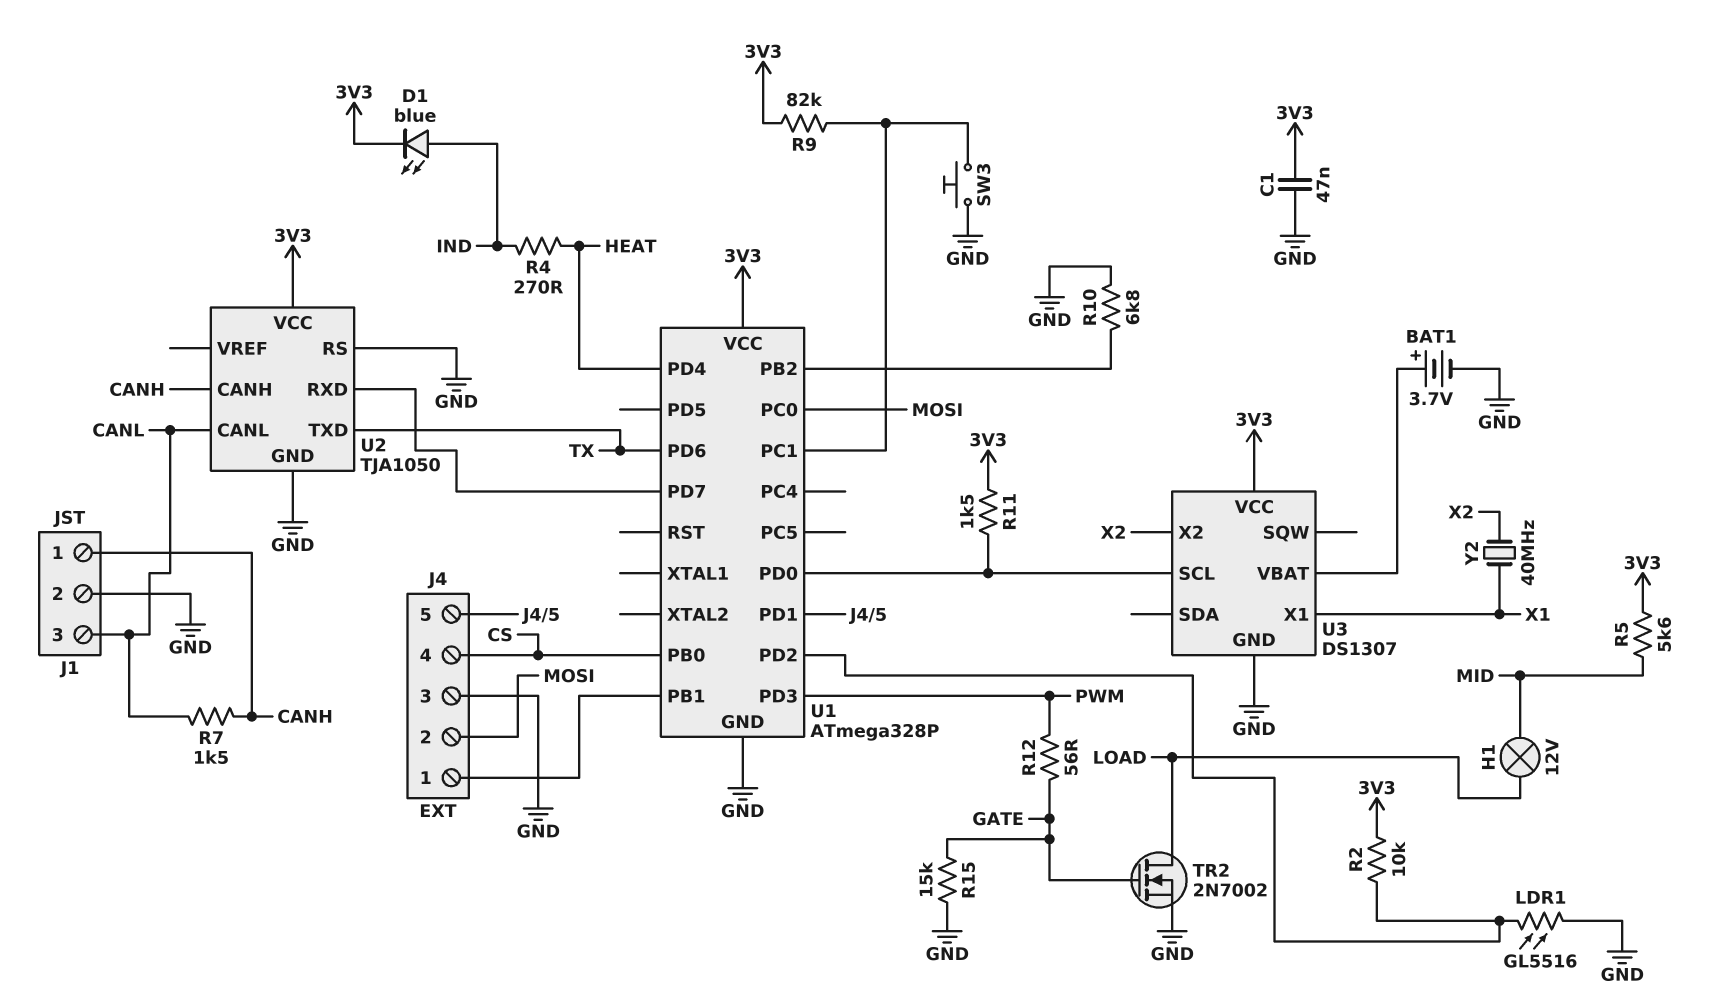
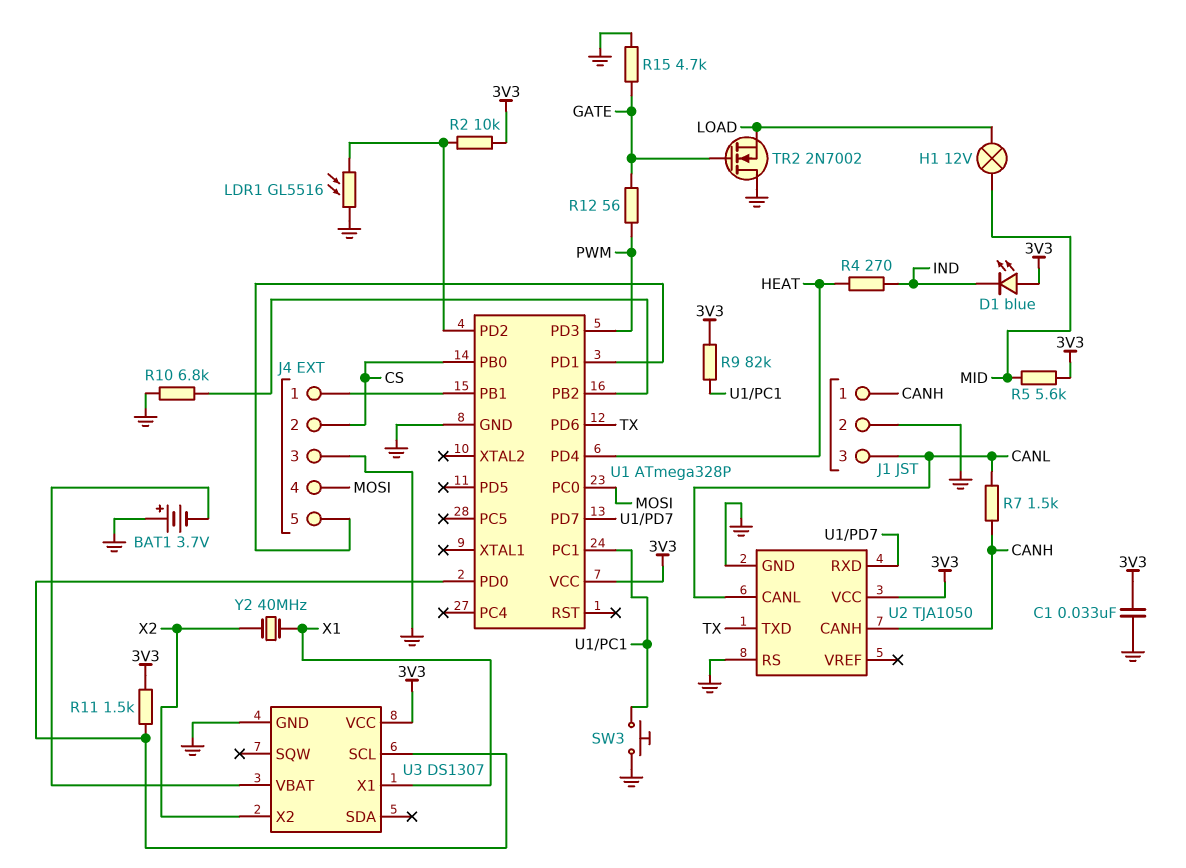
BAT1: 3.7V (plus U3/VBAT, minus GND) -> 3.7V (plus GND, minus U3/VBAT)
C1: 47nF (3V3, GND) -> 33nF (3V3, GND)
D1: LED blue (A IND, K 3V3) -> LED blue (A 3V3, K IND)
J4 pin 2: MOSI -> CS
J4 pin 4: CS -> MOSI
R15: 15k (GATE, GND) -> 4.7k (GATE, GND)
TR2: NMOS 2N7002 (G GATE, D LOAD, S GND) -> NMOS 2N7002 (G GATE, D GND, S LOAD)

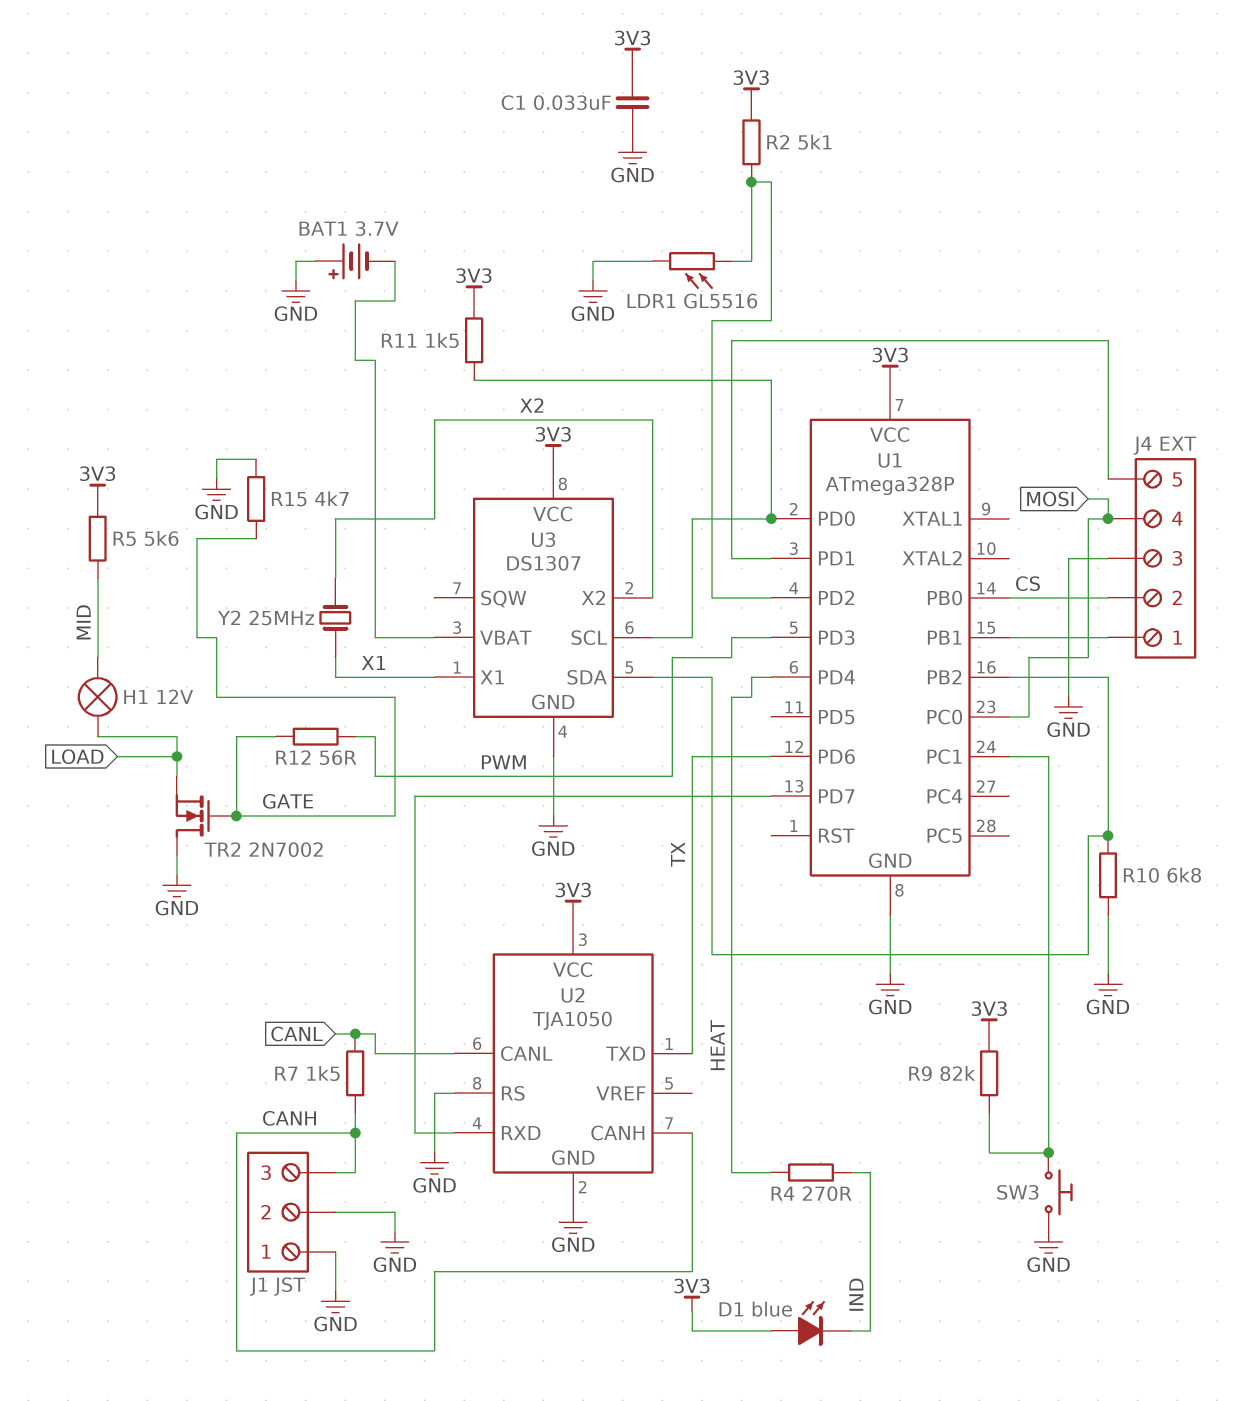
J1 pin 1: CANH -> GND
J1 pin 3: CANL -> CANH
R2: 10k (3V3, U1/PD2) -> 5.1k (3V3, U1/PD2)
U3 pin SDA: none -> U1/PB2
Y2: 40MHz (X1, X2) -> 25MHz (X1, X2)

